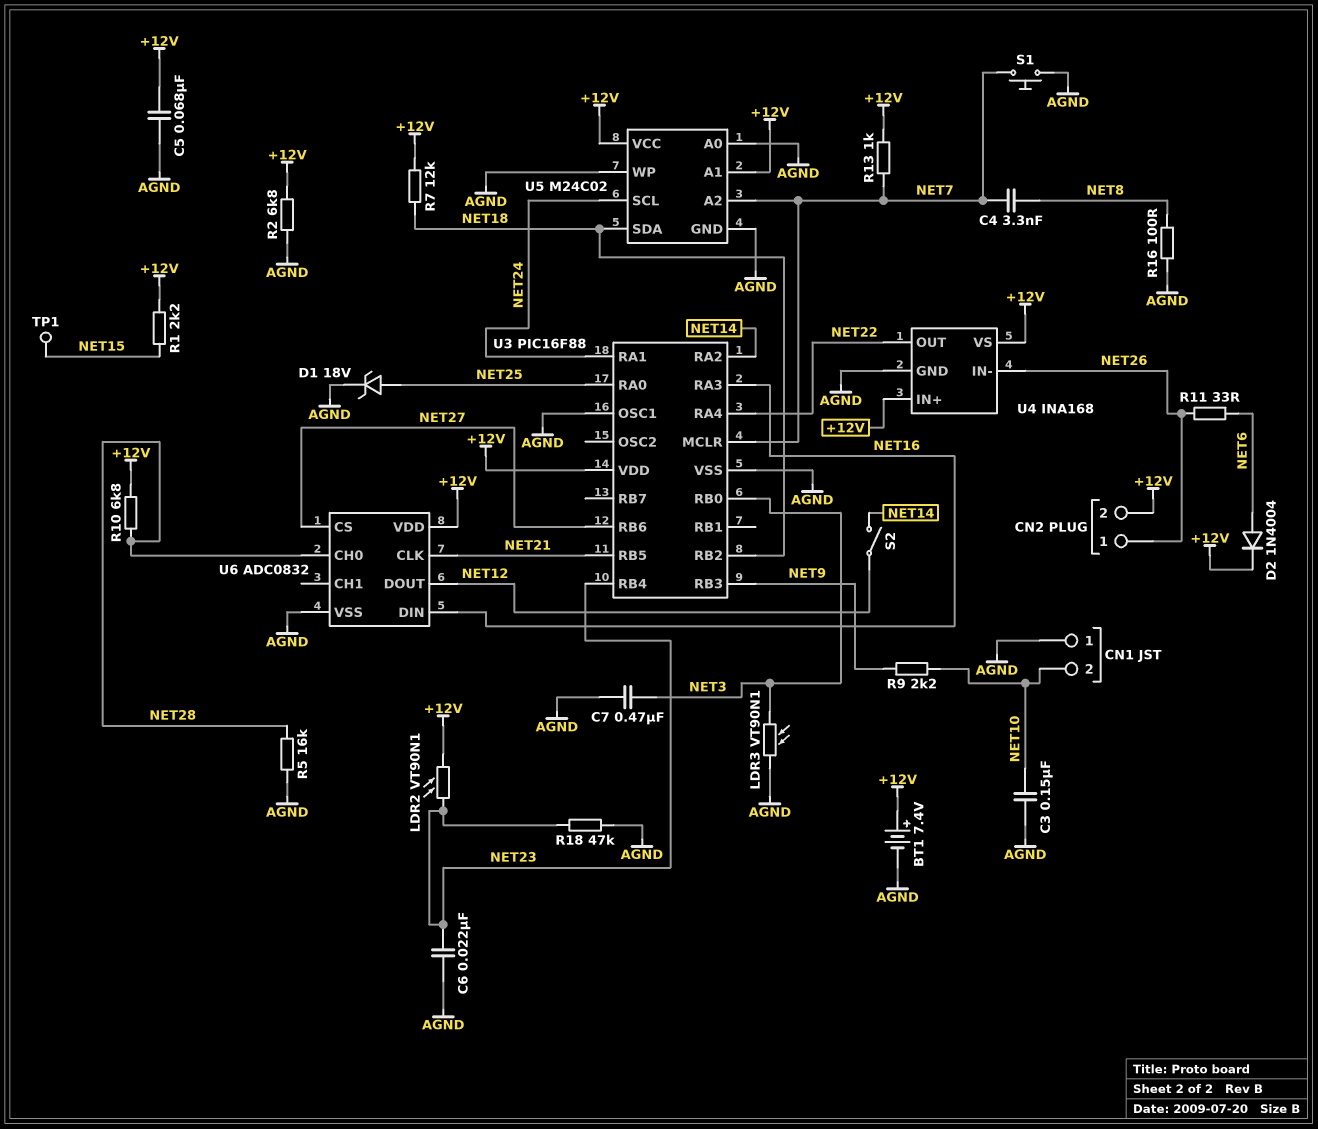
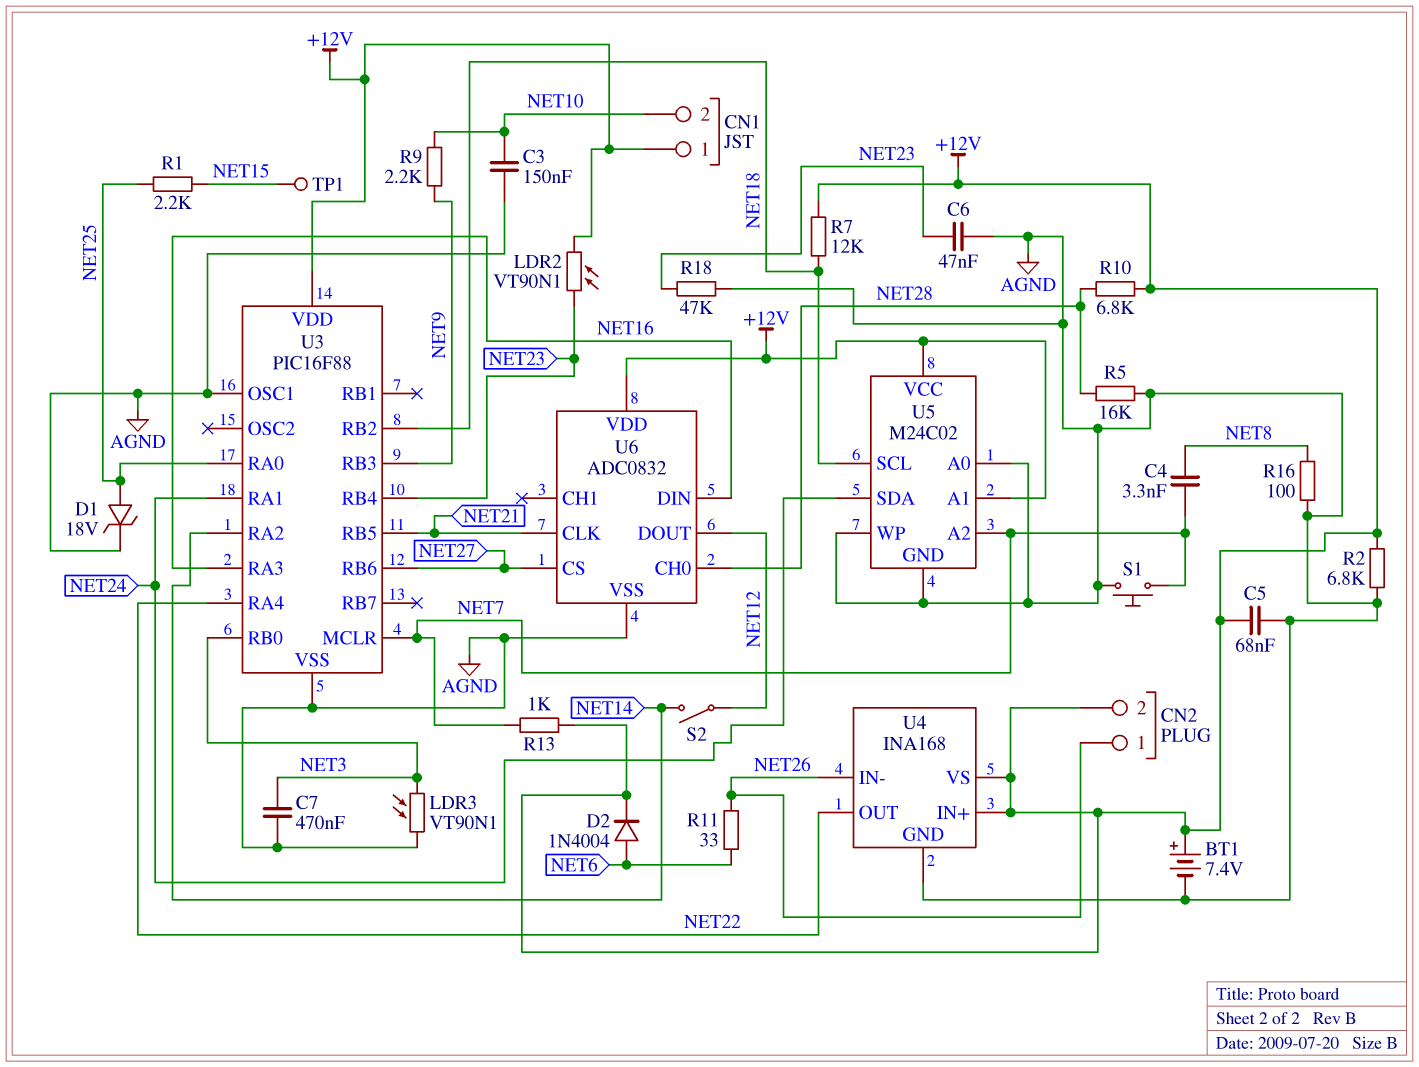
C6: 22nF (AGND, NET23) -> 47nF (AGND, NET23)
CN1 pin 1: AGND -> +12V
R1: 2.2k (+12V, NET15) -> 2.2k (NET15, NET25)
U5 pin SCL: NET24 -> NET18
U5 pin SDA: NET18 -> NET24

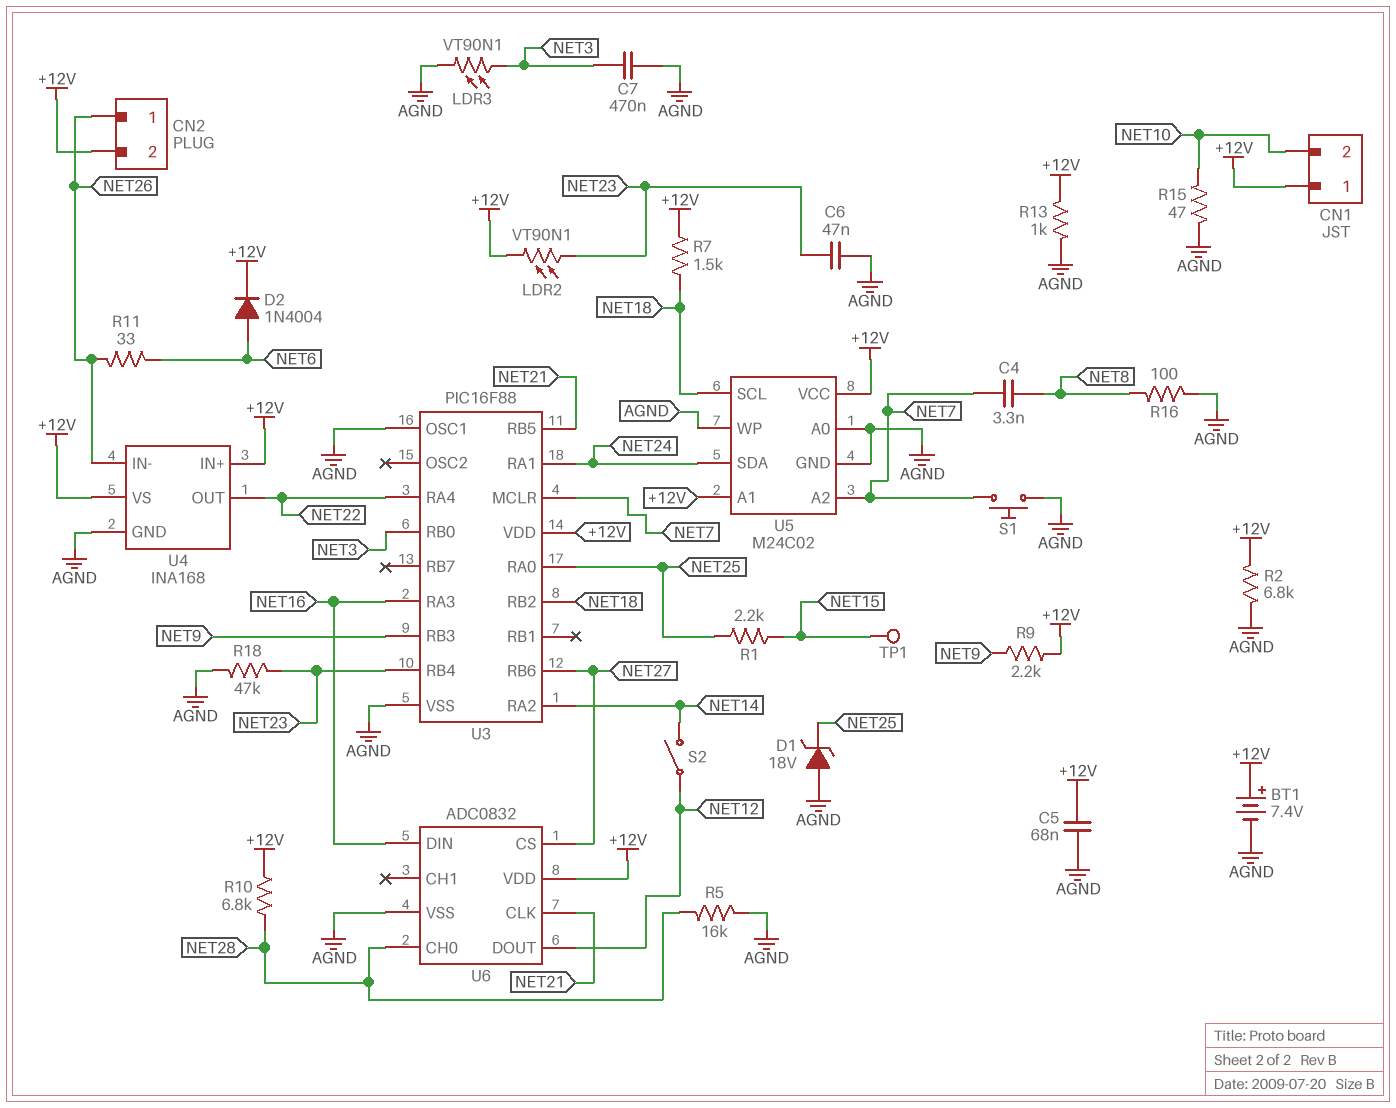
C3: 150nF (AGND, NET10) -> none
D1: zener 18V (A NET25, K AGND) -> zener 18V (A AGND, K NET25)
R7: 12k (+12V, NET18) -> 1.5k (+12V, NET18)
R9: 2.2k (NET9, NET10) -> 2.2k (+12V, NET9)
R13: 1k (+12V, NET7) -> 1k (+12V, AGND)
R15: none -> 47 (AGND, NET10)

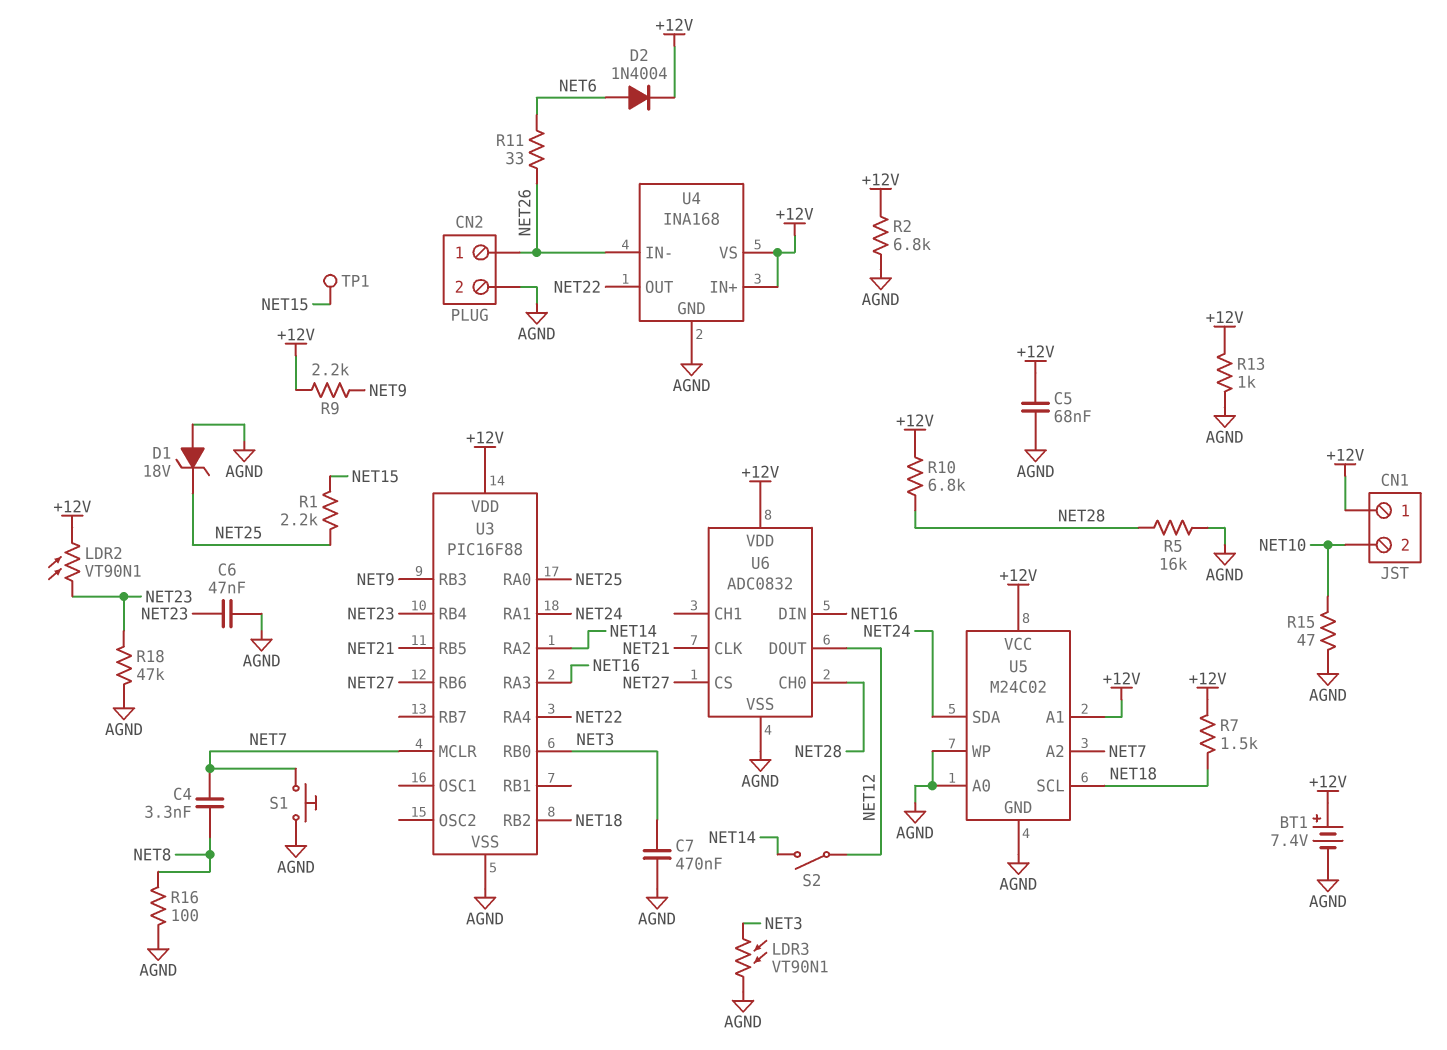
CN2 pin 2: +12V -> AGND
U3 pin OSC1: AGND -> none

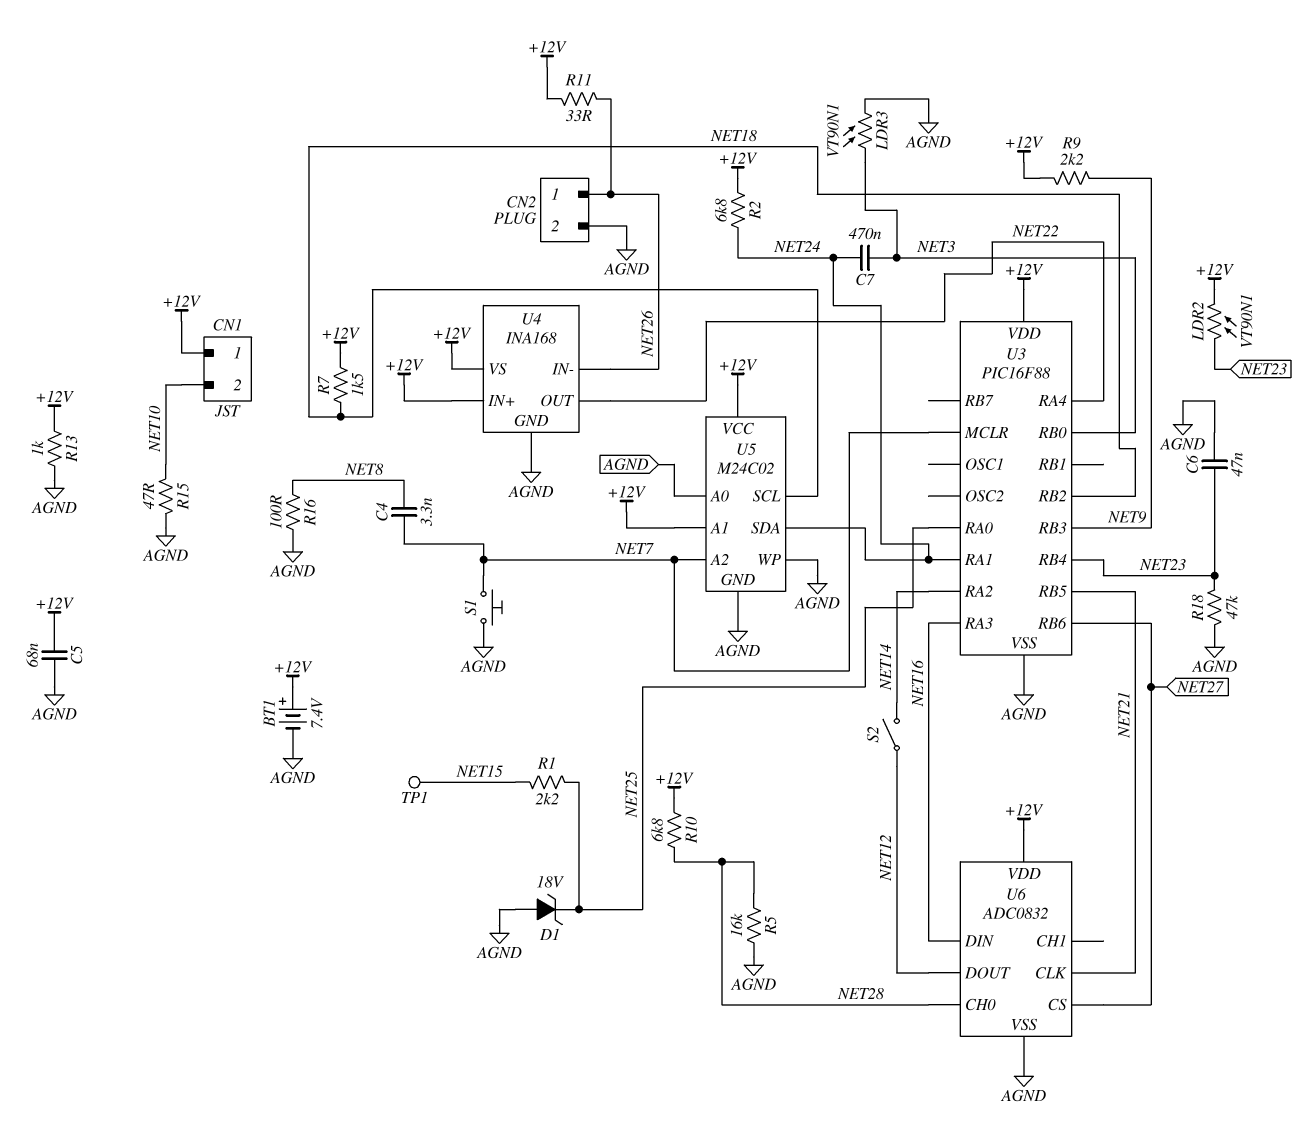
C7: 470nF (AGND, NET3) -> 470nF (NET3, NET24)
D2: diode 1N4004 (A NET6, K +12V) -> none
R2: 6.8k (+12V, AGND) -> 6.8k (+12V, NET24)
R11: 33 (NET6, NET26) -> 33 (+12V, NET26)

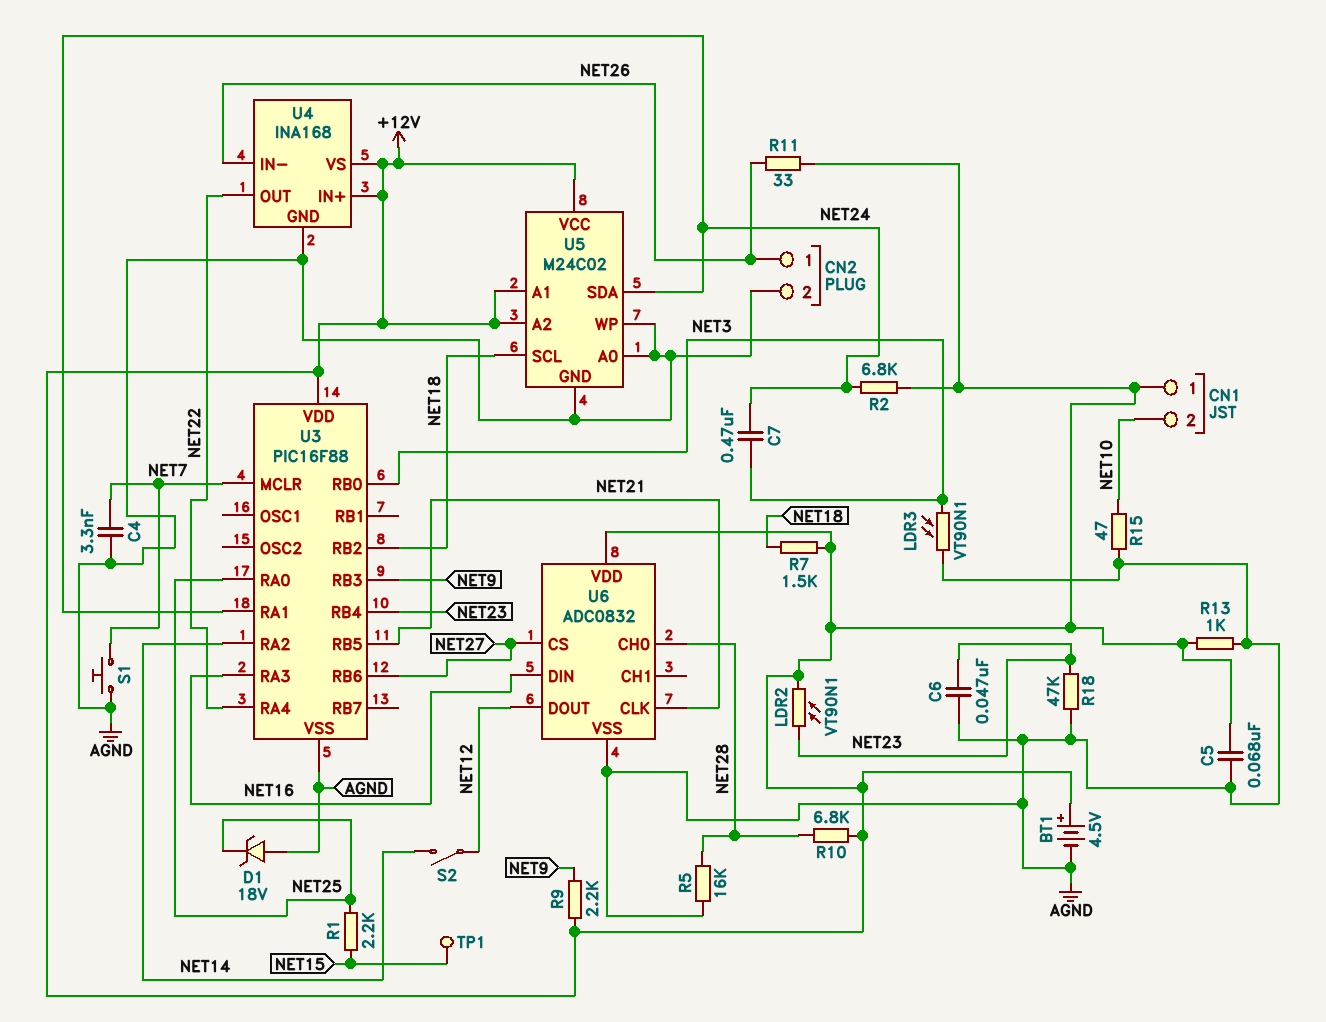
BT1: 7.4V (plus +12V, minus AGND) -> 4.5V (plus +12V, minus AGND)
C4: 3.3nF (NET7, NET8) -> 3.3nF (AGND, NET7)
R16: 100 (AGND, NET8) -> none
U5 pin A2: NET7 -> +12V

